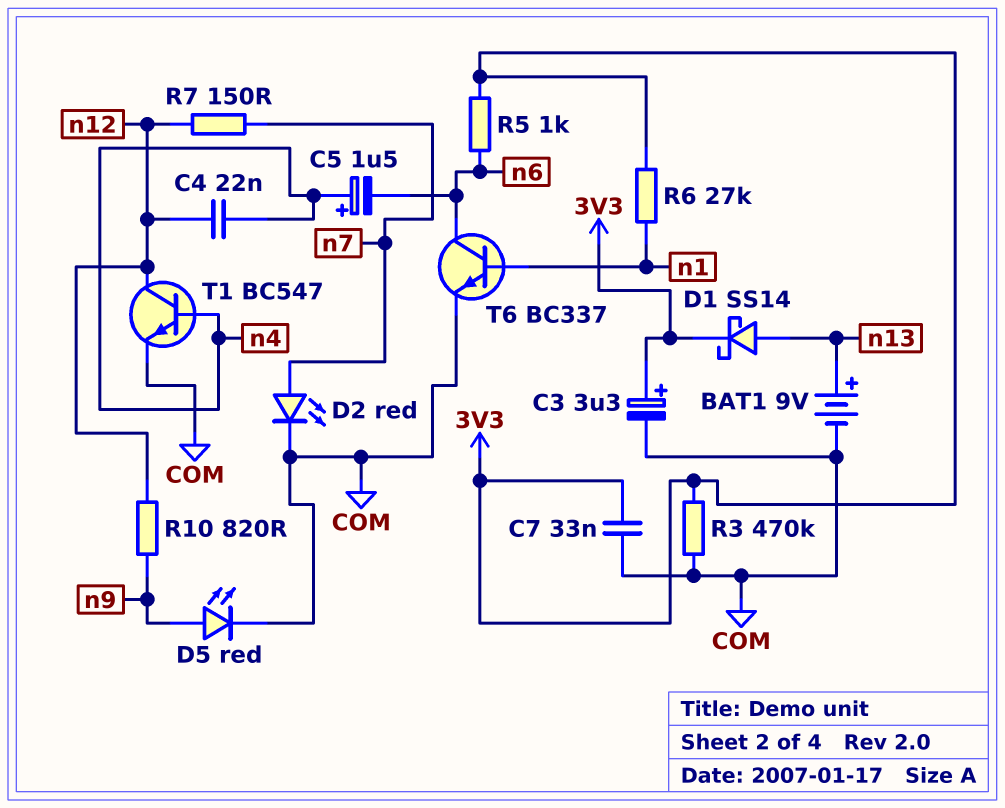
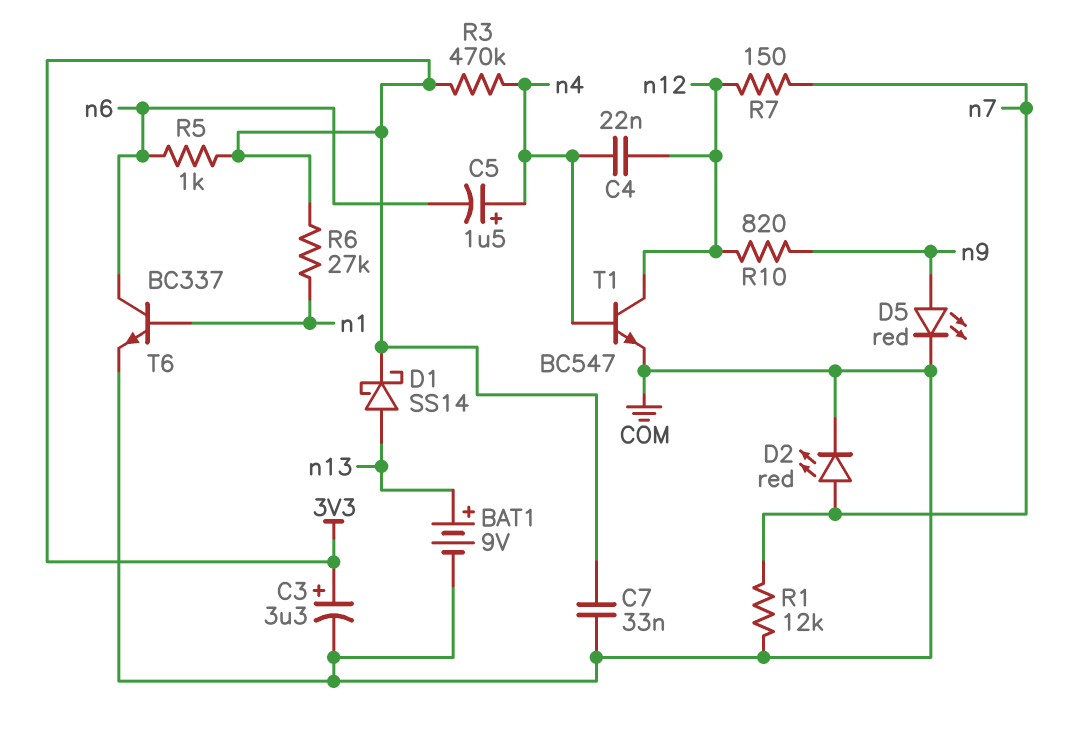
R1: none -> 12k (COM, n7)
R3: 470k (3V3, COM) -> 470k (3V3, n4)

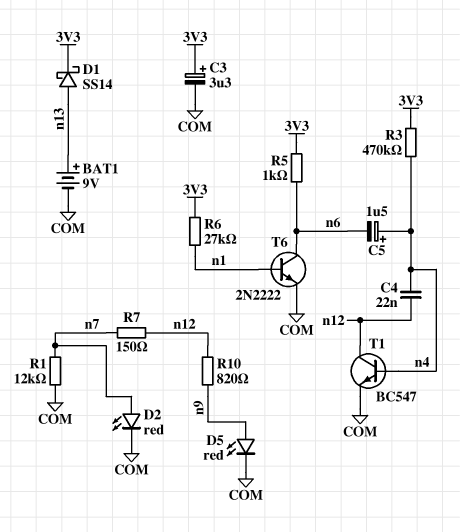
C7: 33nF (3V3, COM) -> none
T6: NPN BC337 (B n1, C n6, E COM) -> NPN 2N2222 (B n1, C n6, E COM)

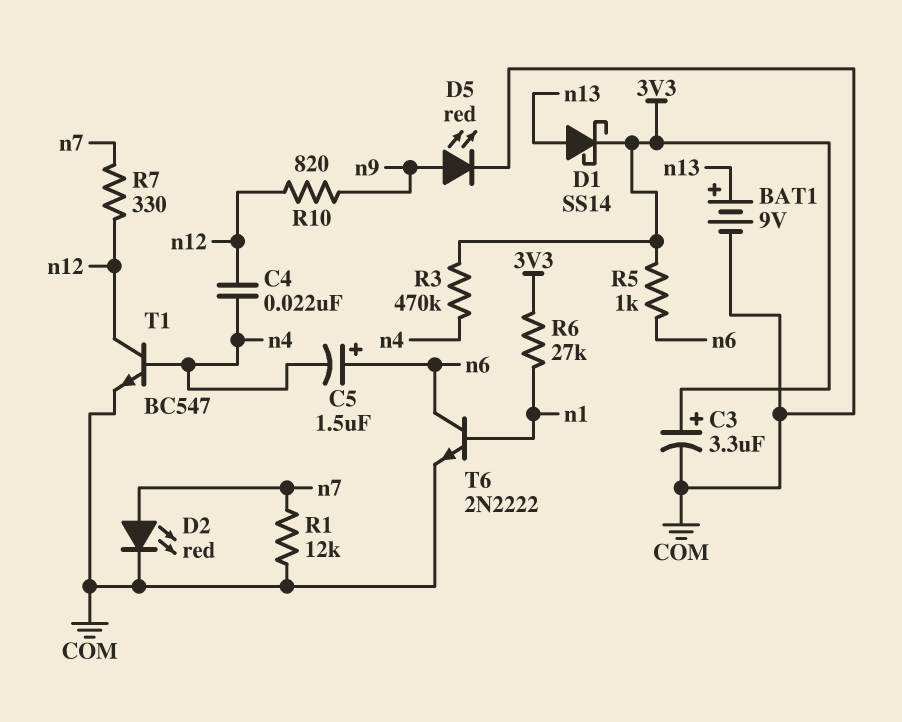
C5: 1.5uF (plus n4, minus n6) -> 1.5uF (plus n6, minus n4)
R7: 150 (n7, n12) -> 330 (n7, n12)

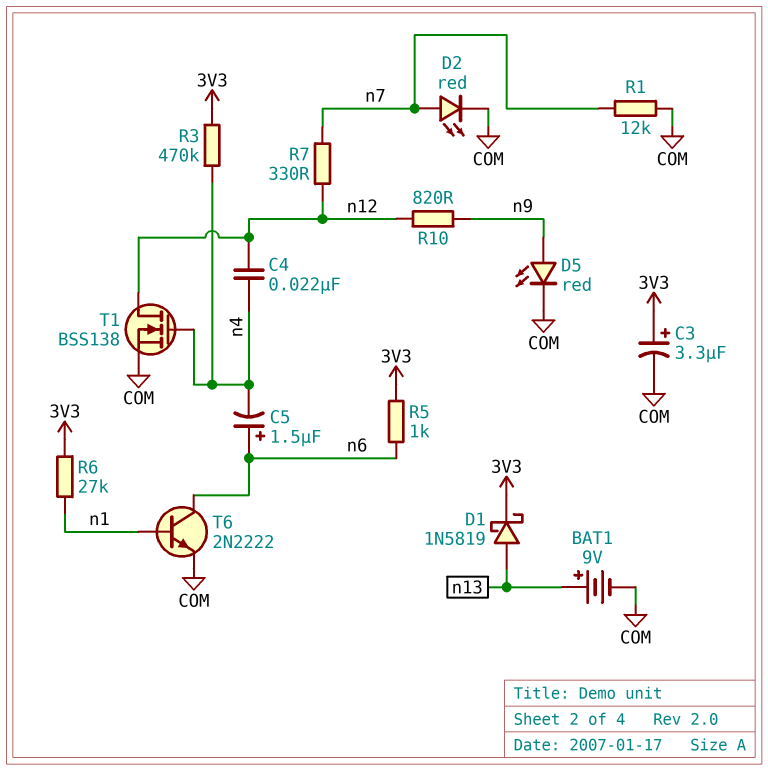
D1: schottky SS14 (A n13, K 3V3) -> schottky 1N5819 (A n13, K 3V3)
T1: NPN BC547 (B n4, C n12, E COM) -> NMOS BSS138 (G n4, D n12, S COM)

